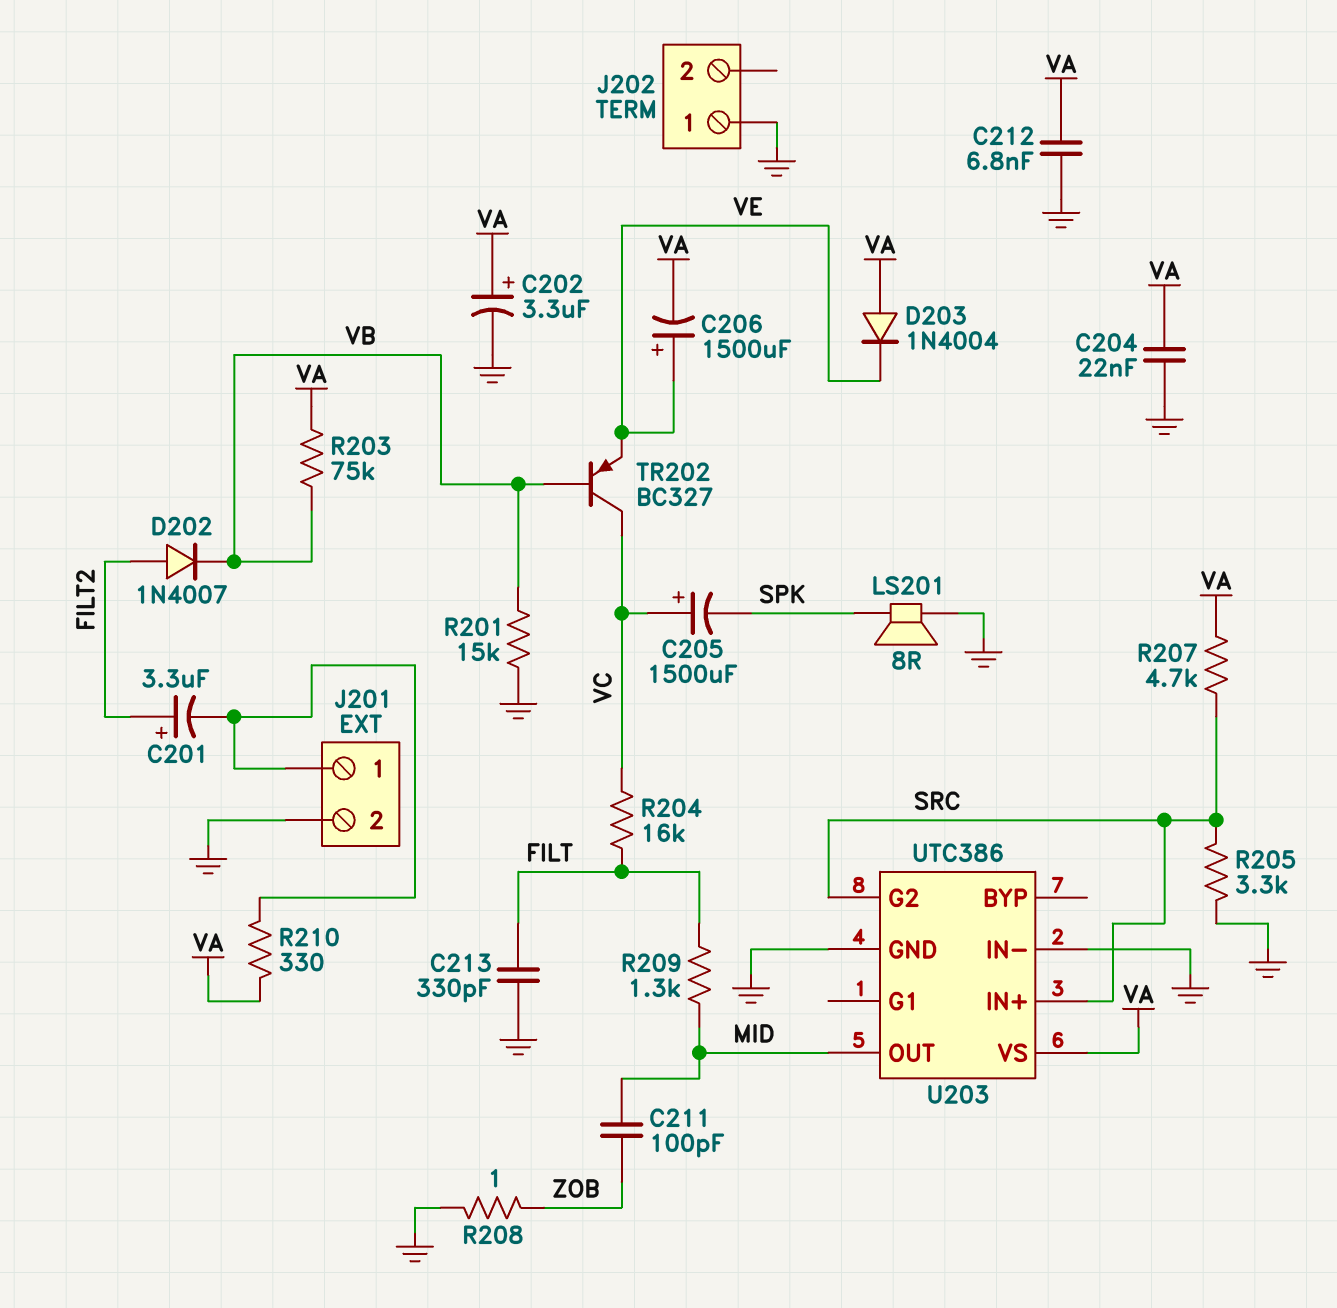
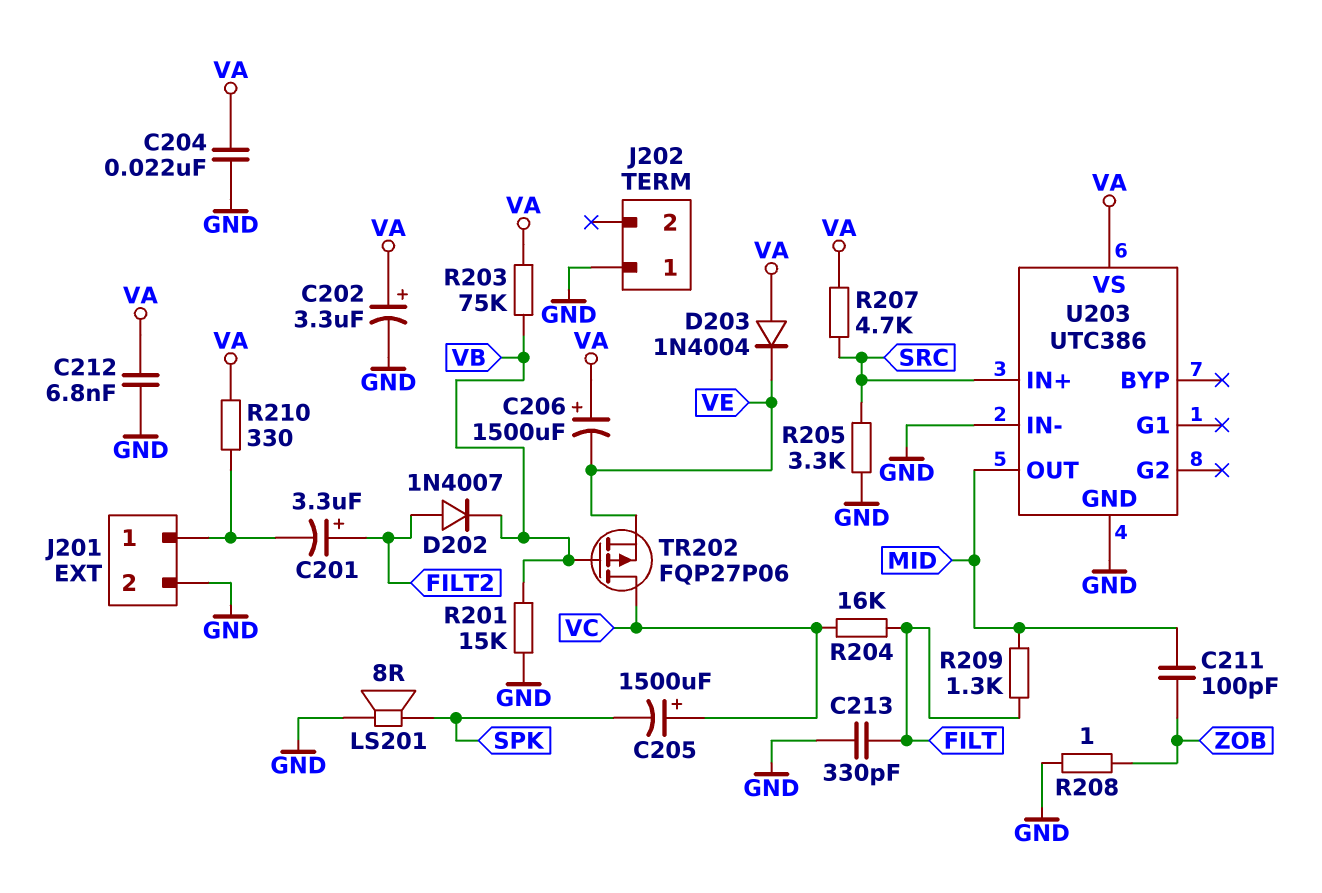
C206: 1500uF (plus VE, minus VA) -> 1500uF (plus VA, minus VE)
TR202: PNP BC327 (B VB, C VC, E VE) -> PMOS FQP27P06 (G VB, D VC, S VE)
U203 pin G2: SRC -> none

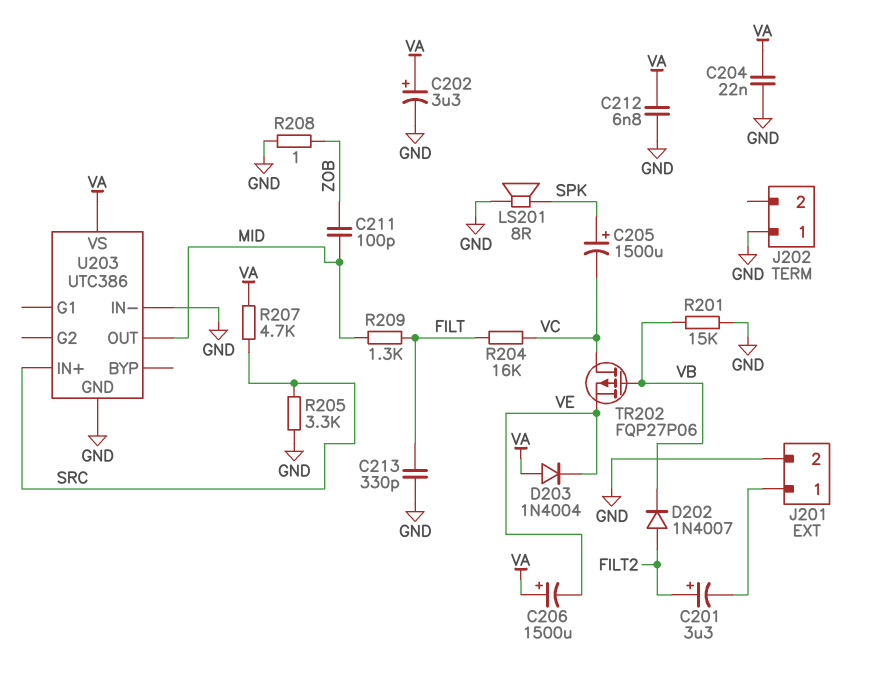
C205: 1500uF (plus VC, minus SPK) -> 1500uF (plus SPK, minus VC)
R203: 75k (VA, VB) -> none
R210: 330 (J201/1, VA) -> none

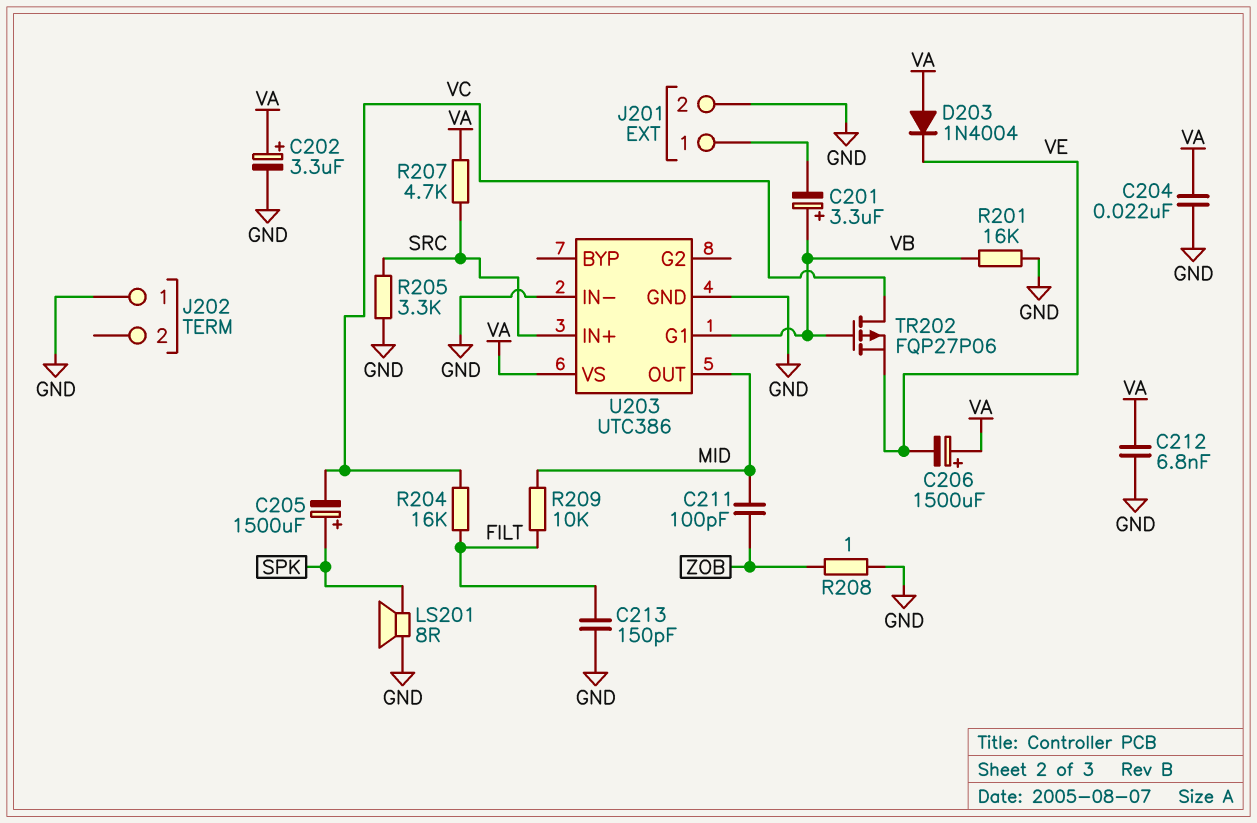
C201: 3.3uF (plus FILT2, minus J201/1) -> 3.3uF (plus VB, minus J201/1)
C213: 330pF (FILT, GND) -> 150pF (FILT, GND)
D202: diode 1N4007 (A FILT2, K VB) -> none
R201: 15k (GND, VB) -> 16k (GND, VB)
R209: 1.3k (FILT, MID) -> 10k (FILT, MID)
U203 pin G1: none -> VB

